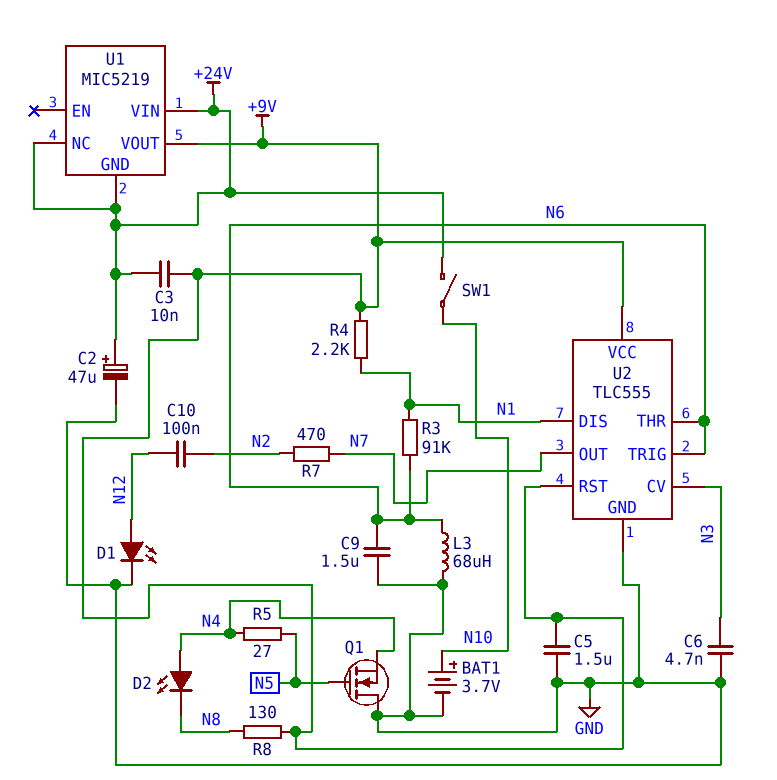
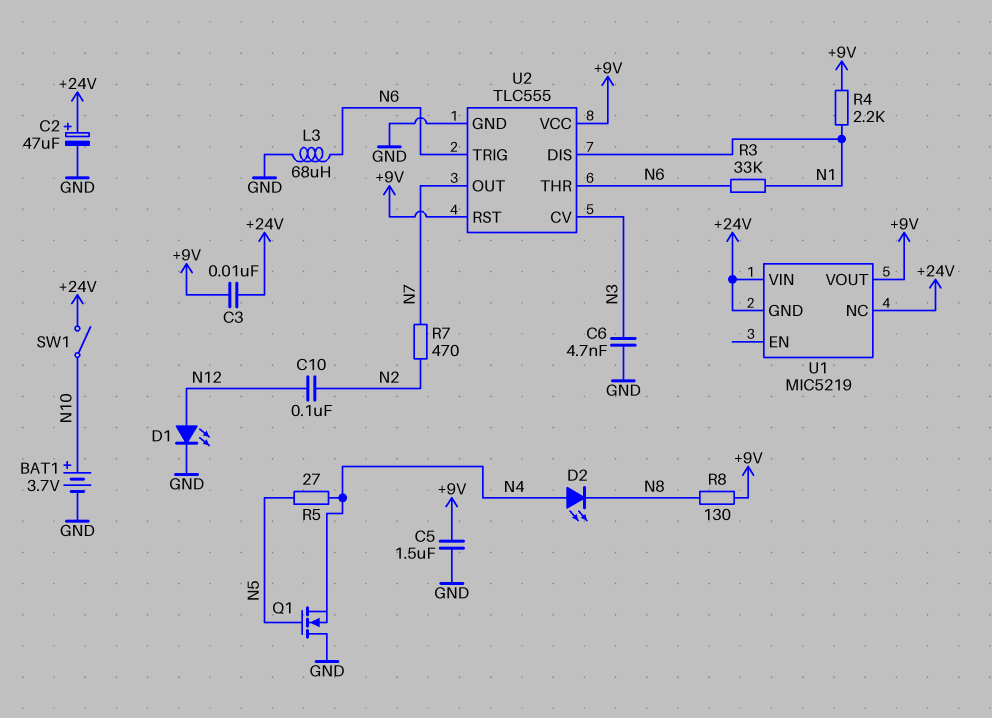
C9: 1.5uF (GND, N6) -> none
R3: 91k (N1, N6) -> 33k (N1, N6)

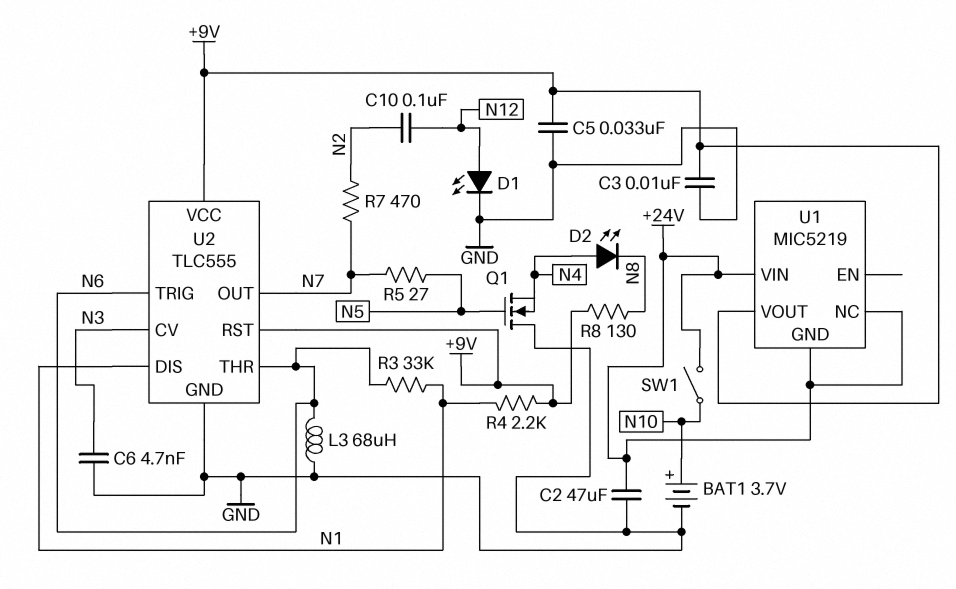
C2: 47uF (plus +24V, minus GND) -> 47uF (+24V, GND)
C3: 10nF (+9V, +24V) -> 10nF (+9V, GND)
C5: 1.5uF (+9V, GND) -> 33nF (+9V, GND)
R5: 27 (N4, N5) -> 27 (N5, N7)

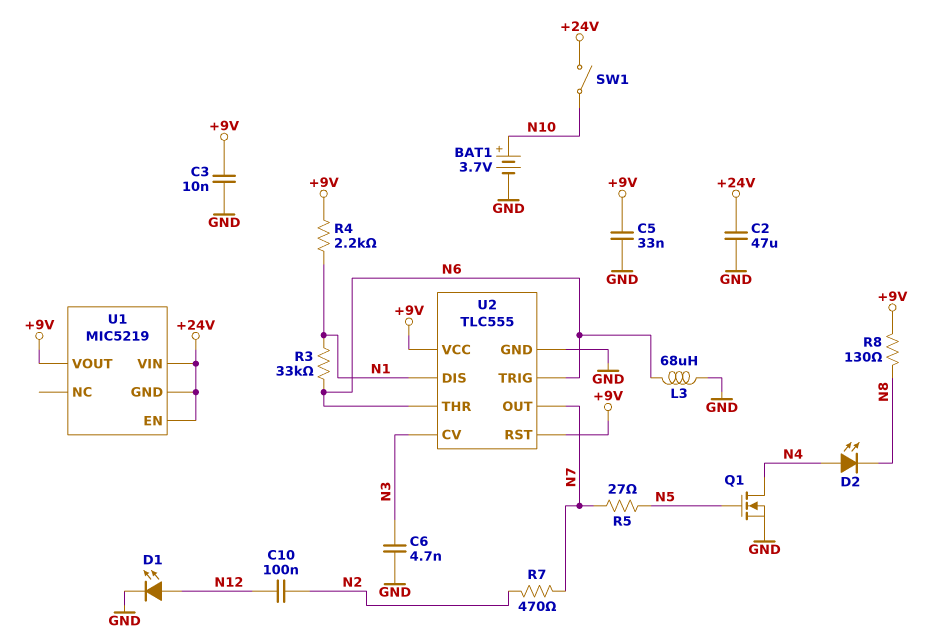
Q1: NMOS (G N5, D GND, S N4) -> NMOS (G N5, D N4, S GND)
U1 pin EN: none -> +24V
U1 pin NC: +24V -> none

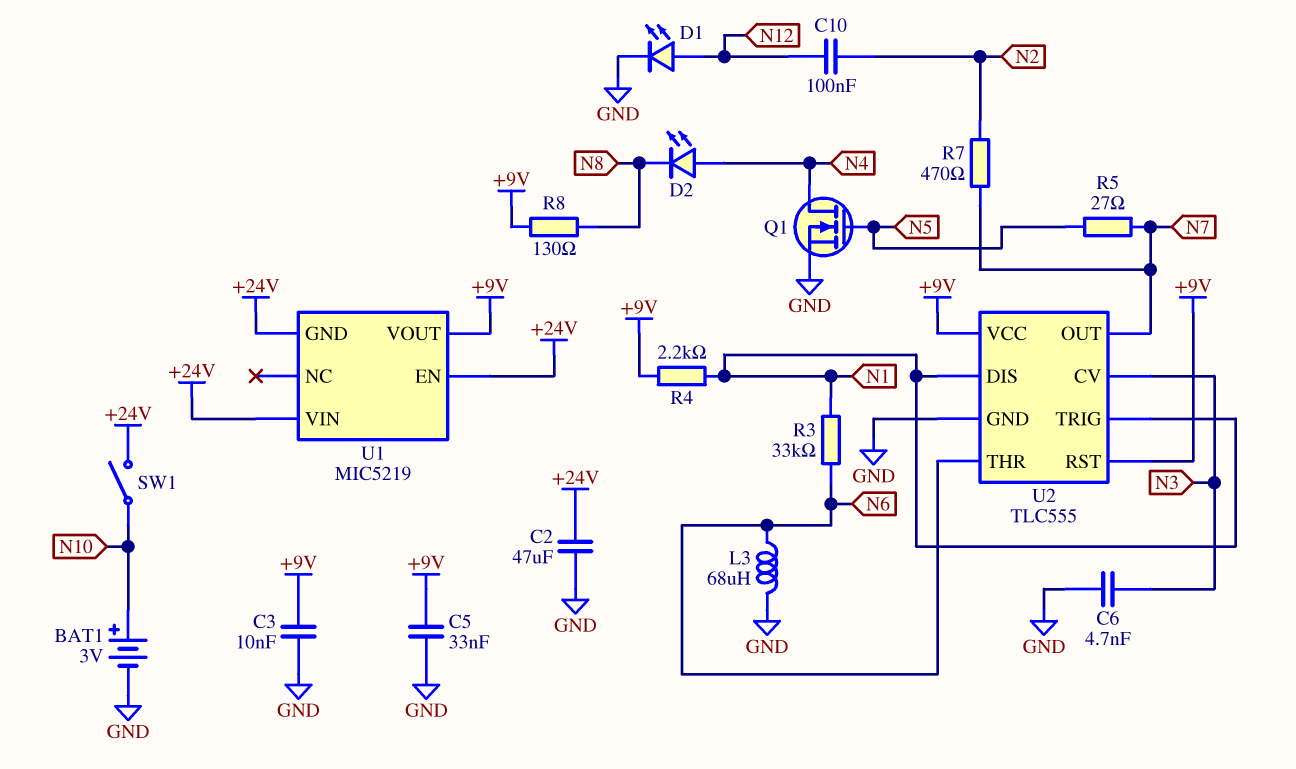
BAT1: 3.7V (plus N10, minus GND) -> 3V (plus N10, minus GND)
U2 pin TRIG: N6 -> N1

